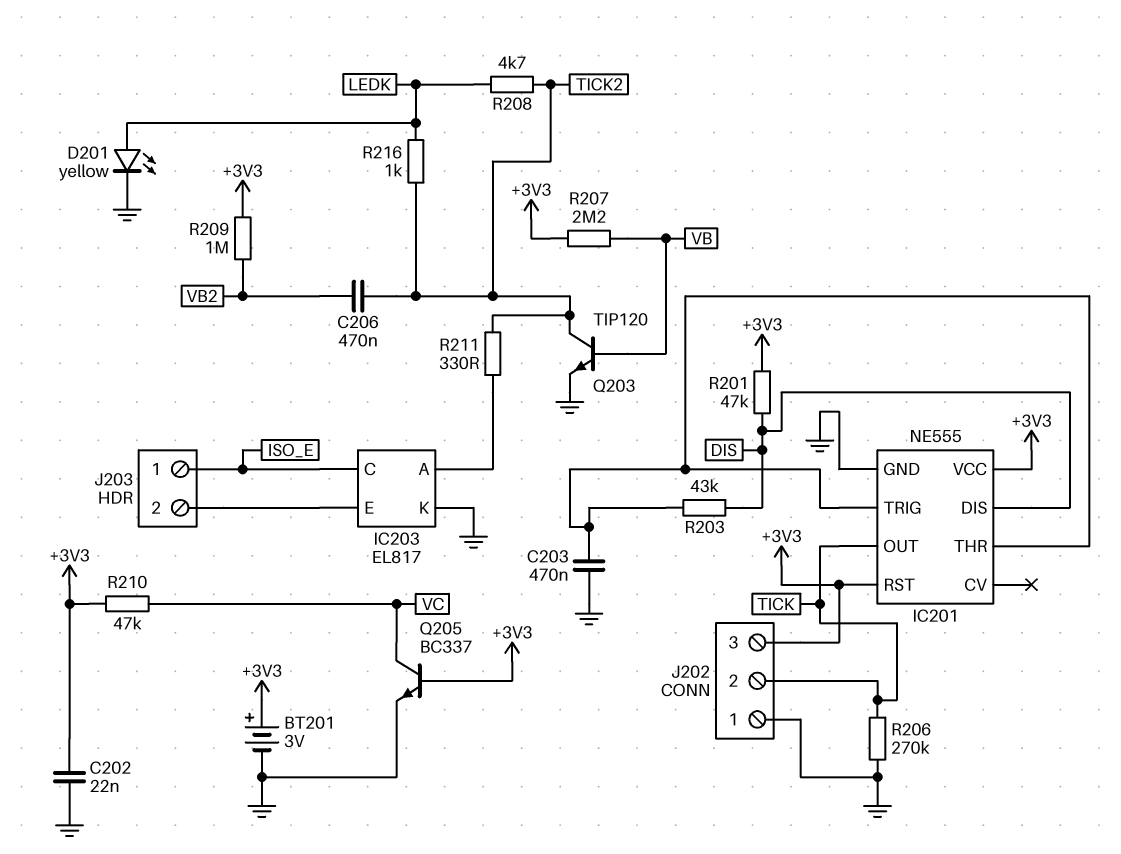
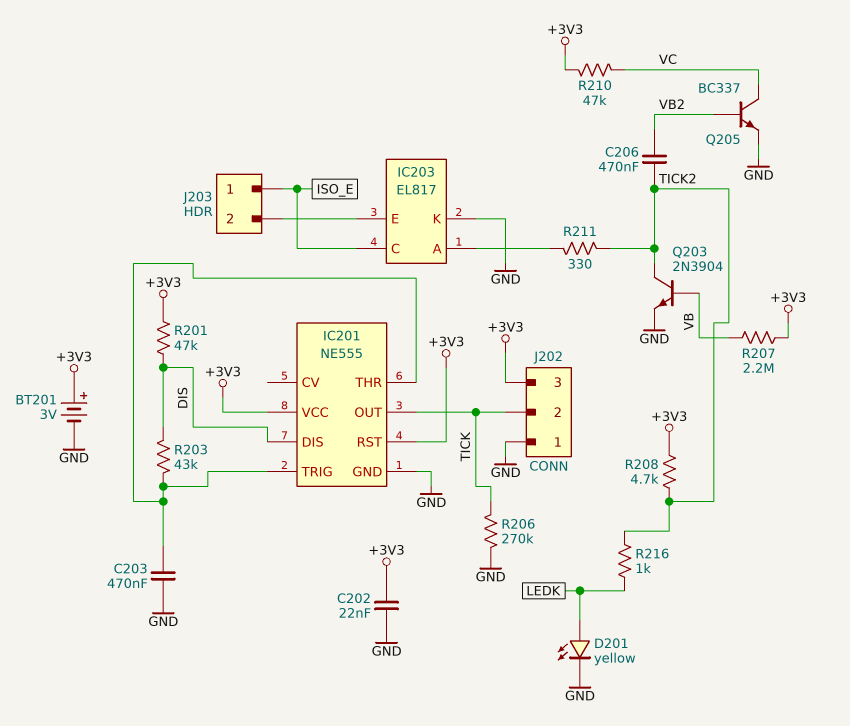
Q203: NPN TIP120 (B VB, C TICK2, E GND) -> NPN 2N3904 (B VB, C TICK2, E GND)
Q205: NPN BC337 (B +3V3, C VC, E GND) -> NPN BC337 (B VB2, C VC, E GND)
R208: 4.7k (LEDK, TICK2) -> 4.7k (+3V3, TICK2)
R209: 1M (+3V3, VB2) -> none

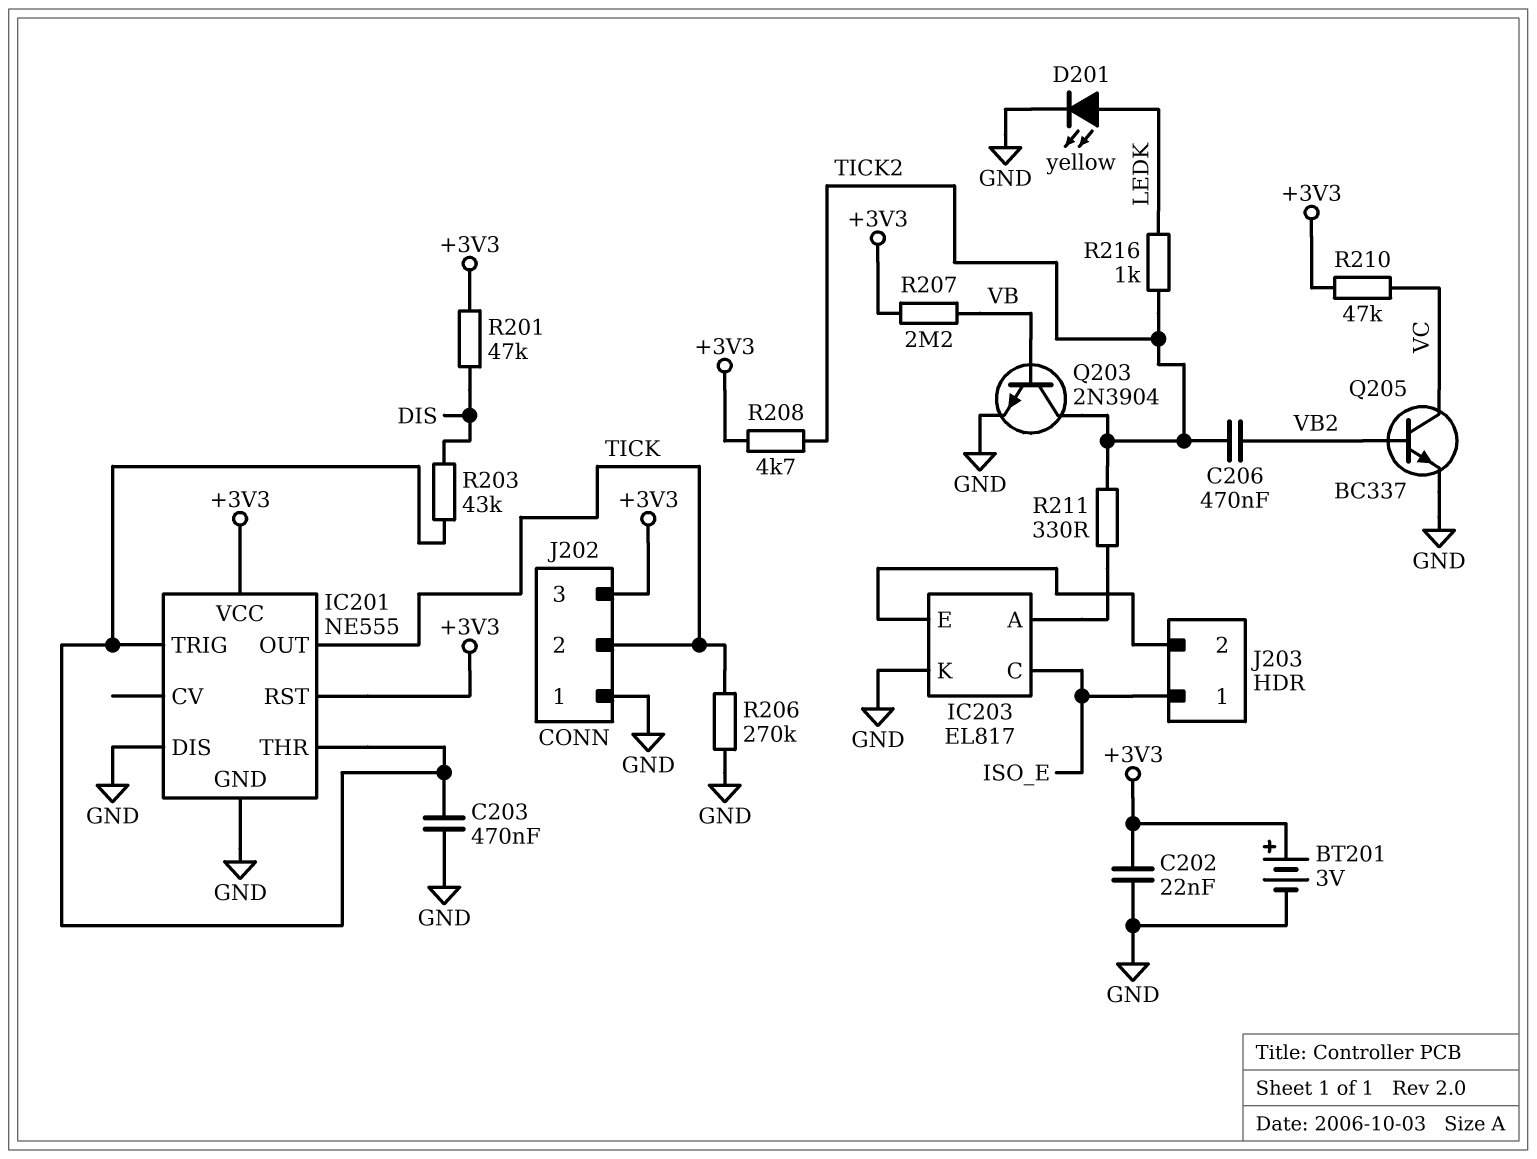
IC201 pin DIS: DIS -> GND

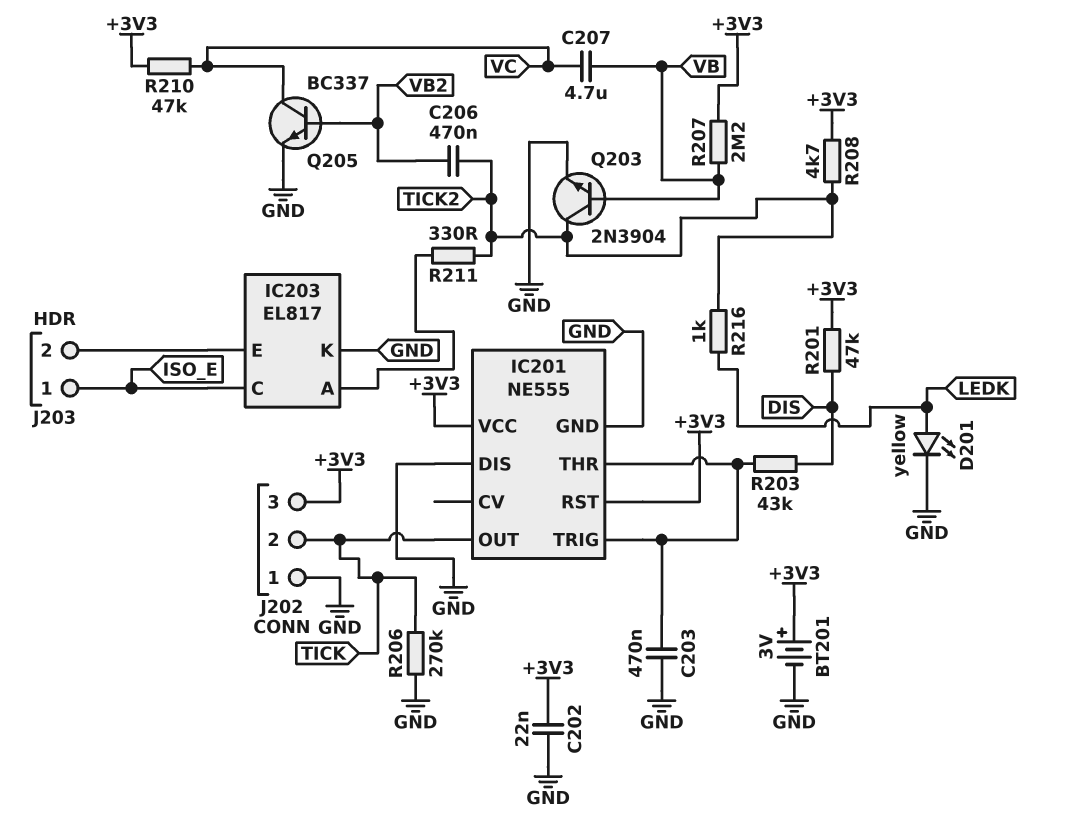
C207: none -> 4.7uF (VB, VC)

